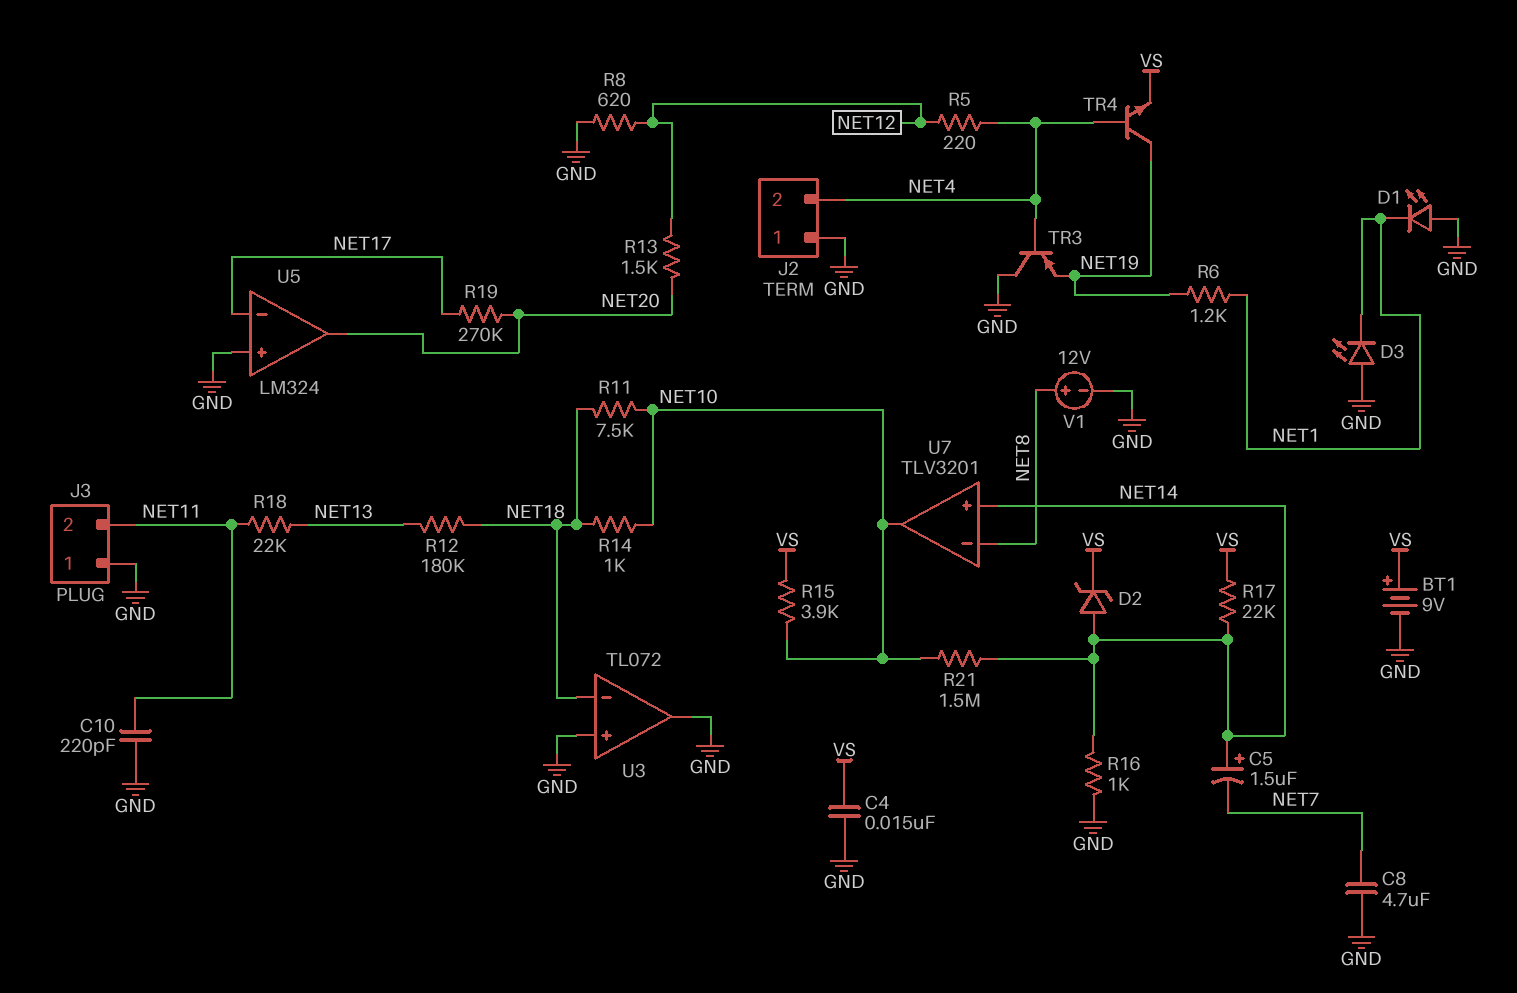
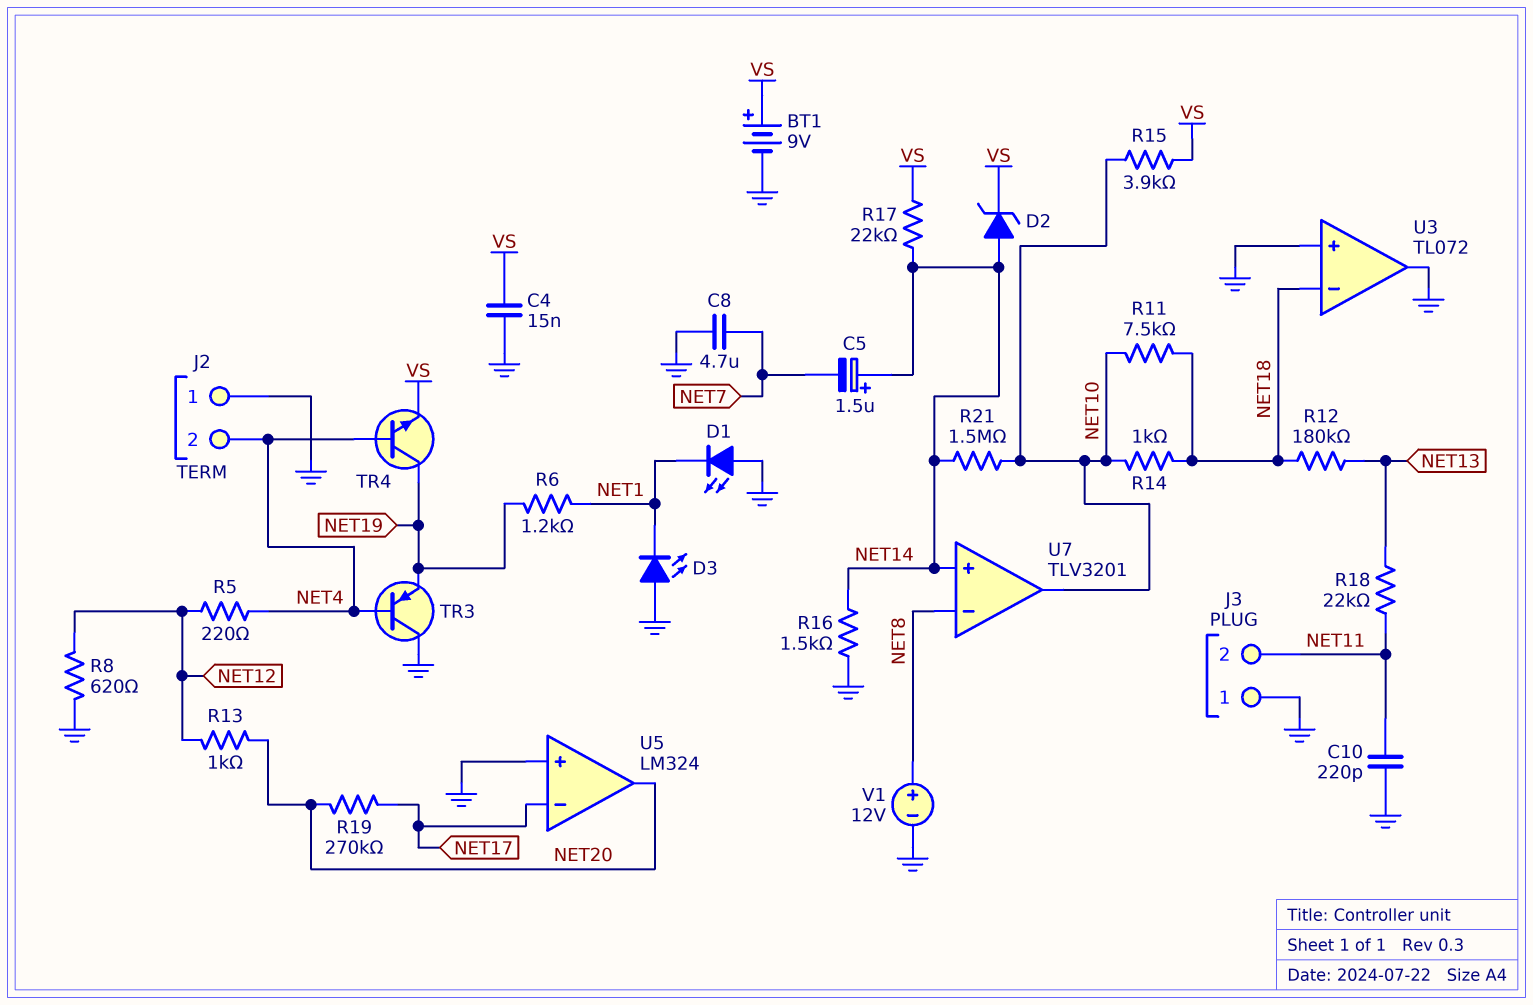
R13: 1.5k (NET12, NET20) -> 1k (NET12, NET20)
R16: 1k (GND, NET14) -> 1.5k (GND, NET14)

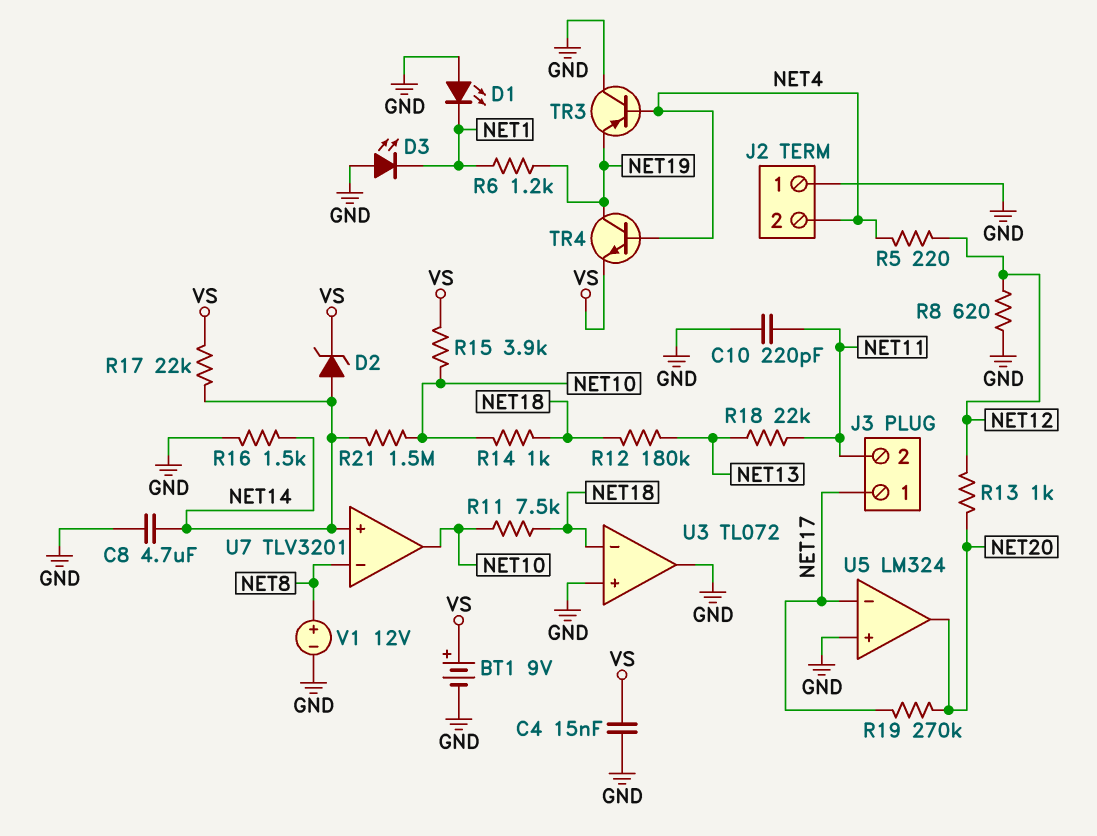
C5: 1.5uF (plus NET14, minus NET7) -> none
C8: 4.7uF (GND, NET7) -> 4.7uF (GND, NET14)
J3 pin 1: GND -> NET17

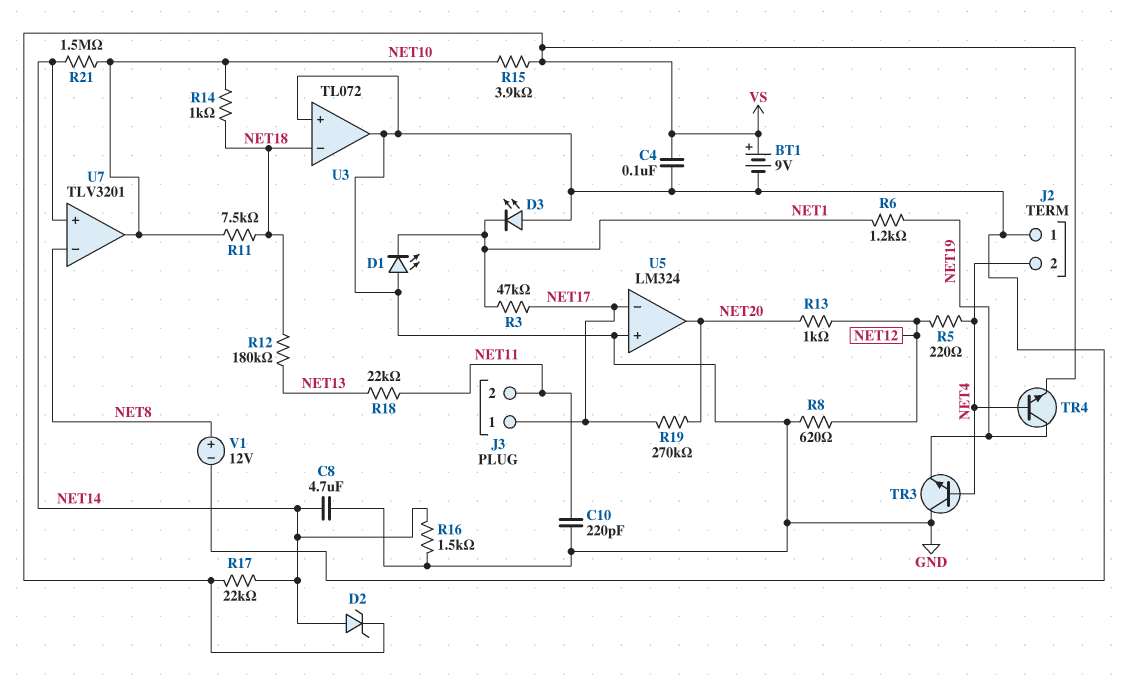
C4: 15nF (GND, VS) -> 100nF (GND, VS)
R3: none -> 47k (NET1, NET17)
TR3: PNP (B NET4, C GND, E NET19) -> NPN (B NET4, C GND, E NET19)

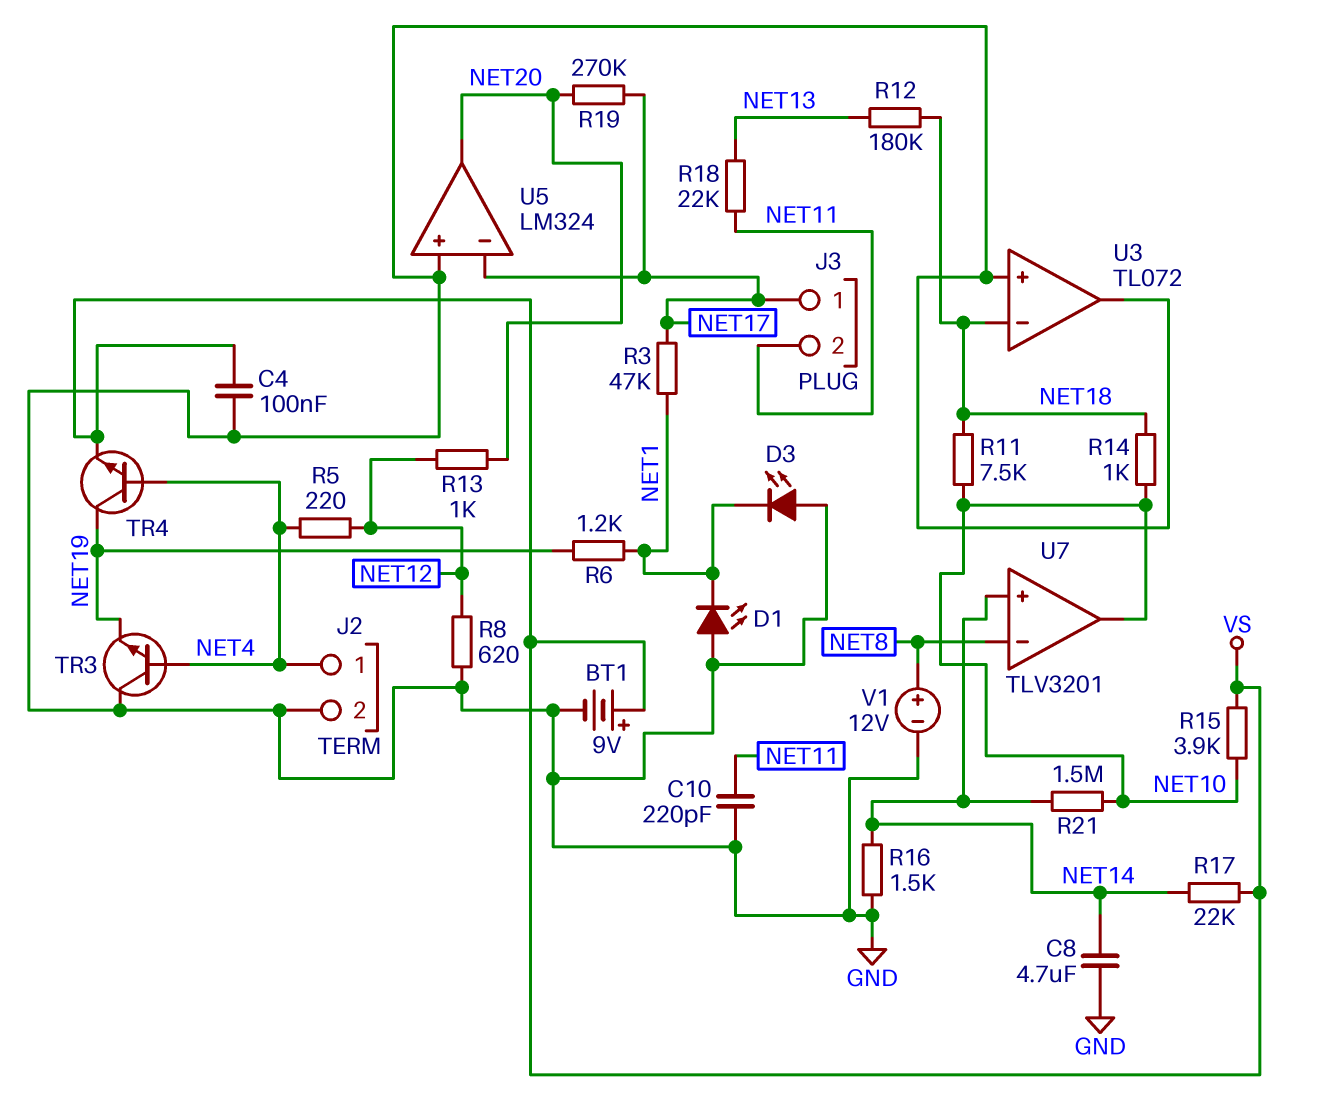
D2: zener (A NET14, K VS) -> none
J2 pin 1: GND -> NET4
J2 pin 2: NET4 -> GND

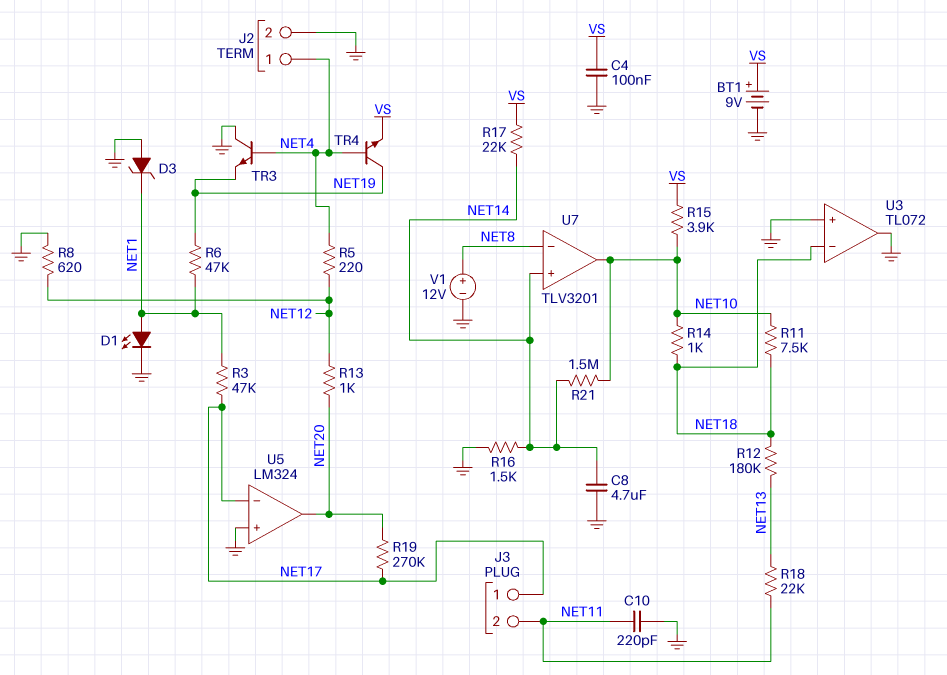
D1: LED (A GND, K NET1) -> LED (A NET1, K GND)
D3: LED (A GND, K NET1) -> zener (A GND, K NET1)
R6: 1.2k (NET1, NET19) -> 47k (NET1, NET19)

